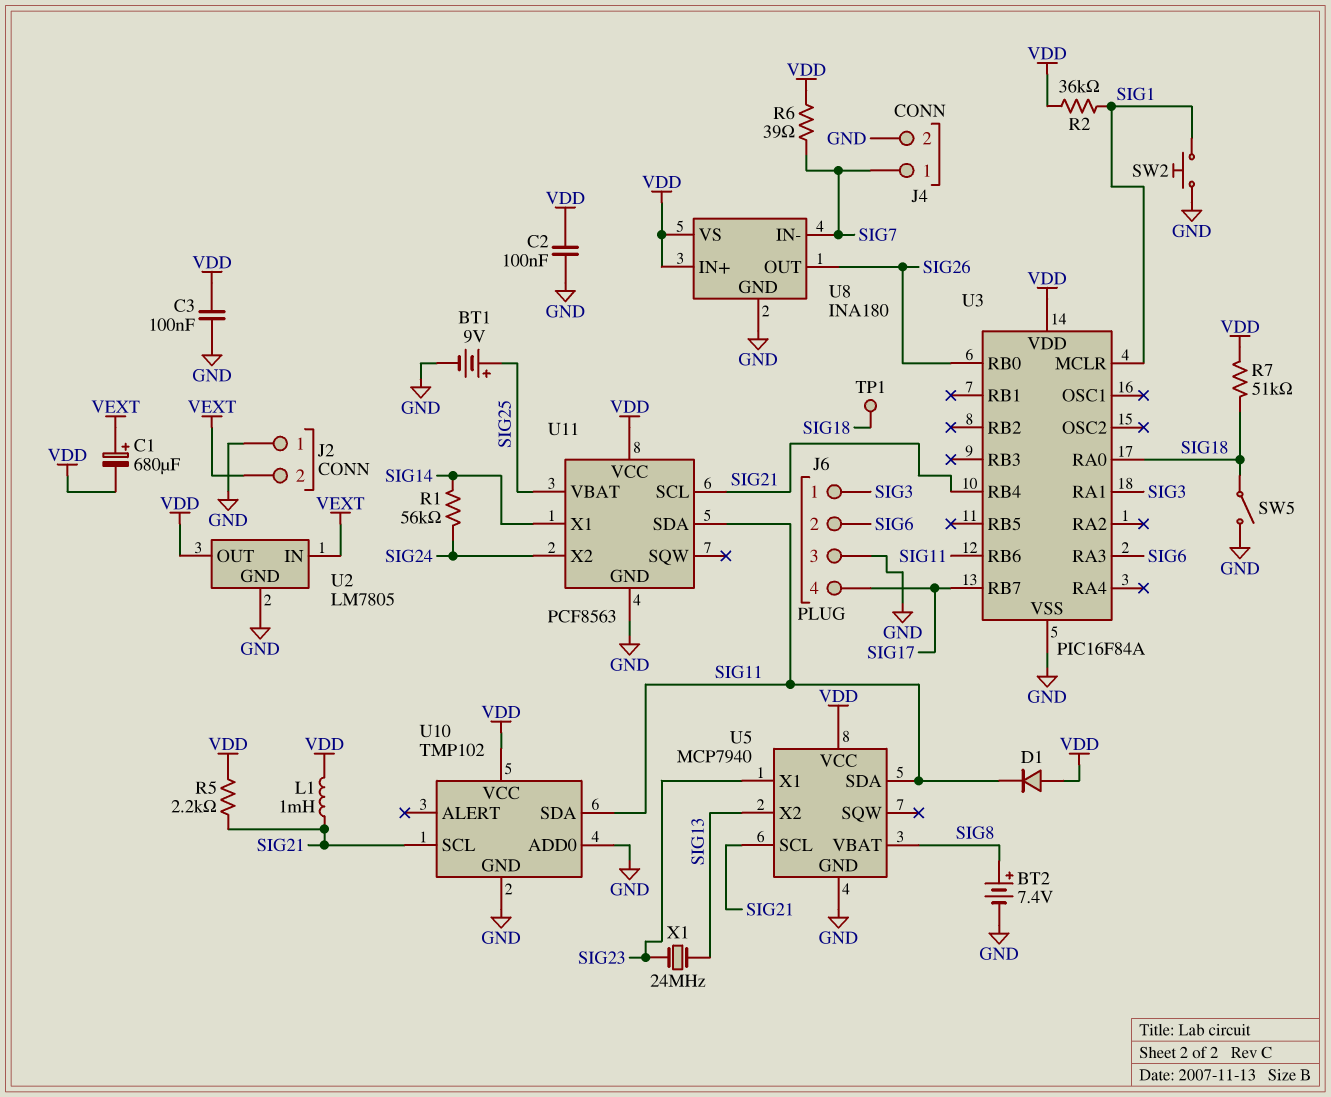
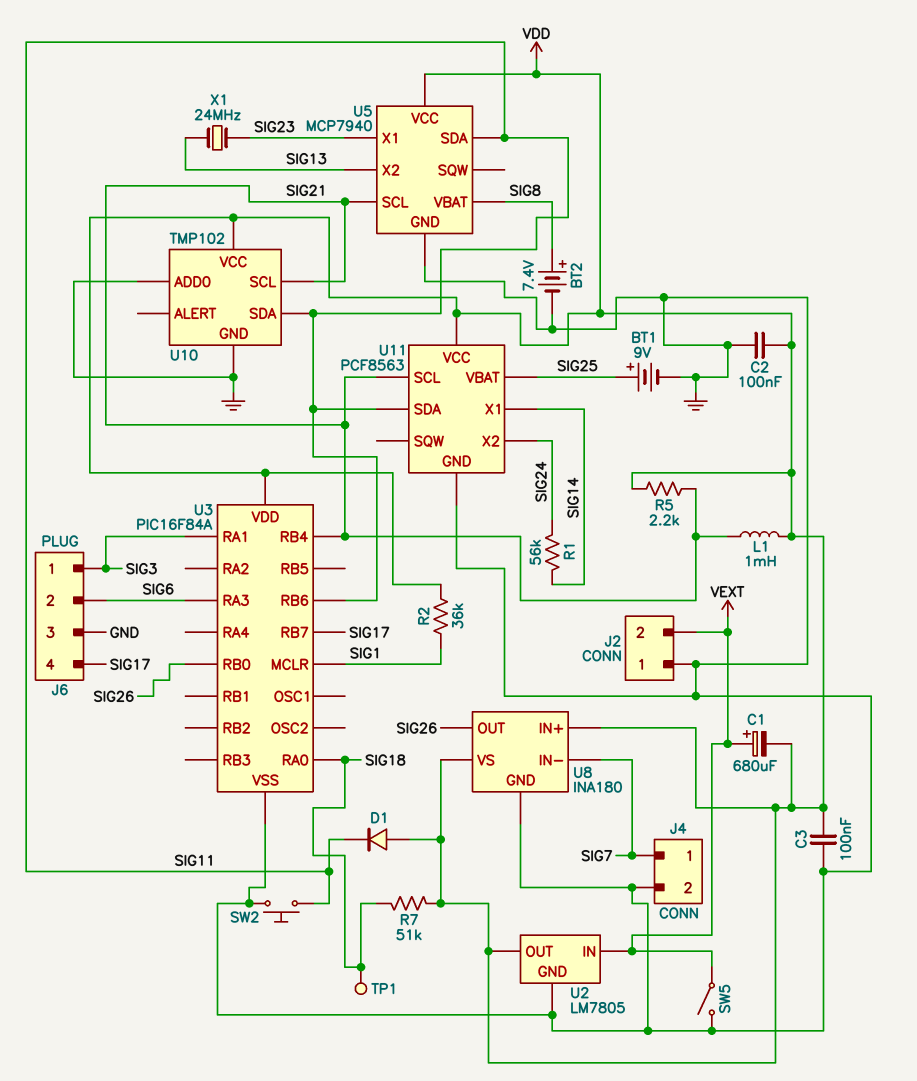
R6: 39 (SIG7, VDD) -> none
SW2: button (GND, SIG1) -> button (GND, SIG11)
SW5: switch (GND, SIG18) -> switch (GND, VEXT)

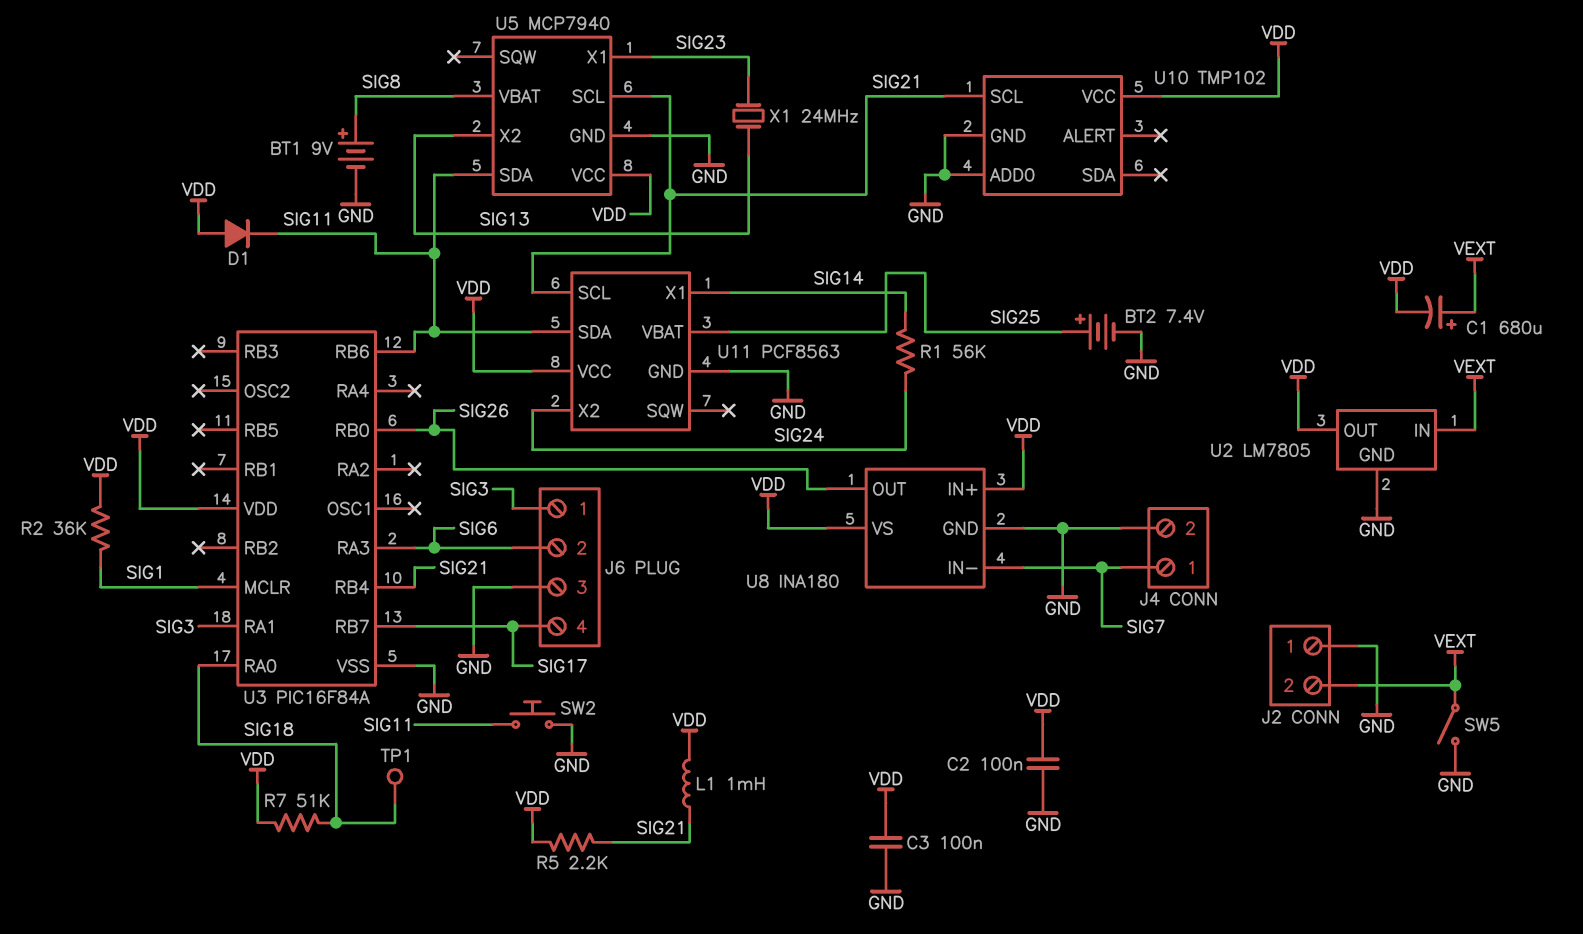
BT1: 9V (plus SIG25, minus GND) -> 9V (plus SIG8, minus GND)
BT2: 7.4V (plus SIG8, minus GND) -> 7.4V (plus SIG25, minus GND)
U10 pin SDA: SIG11 -> none

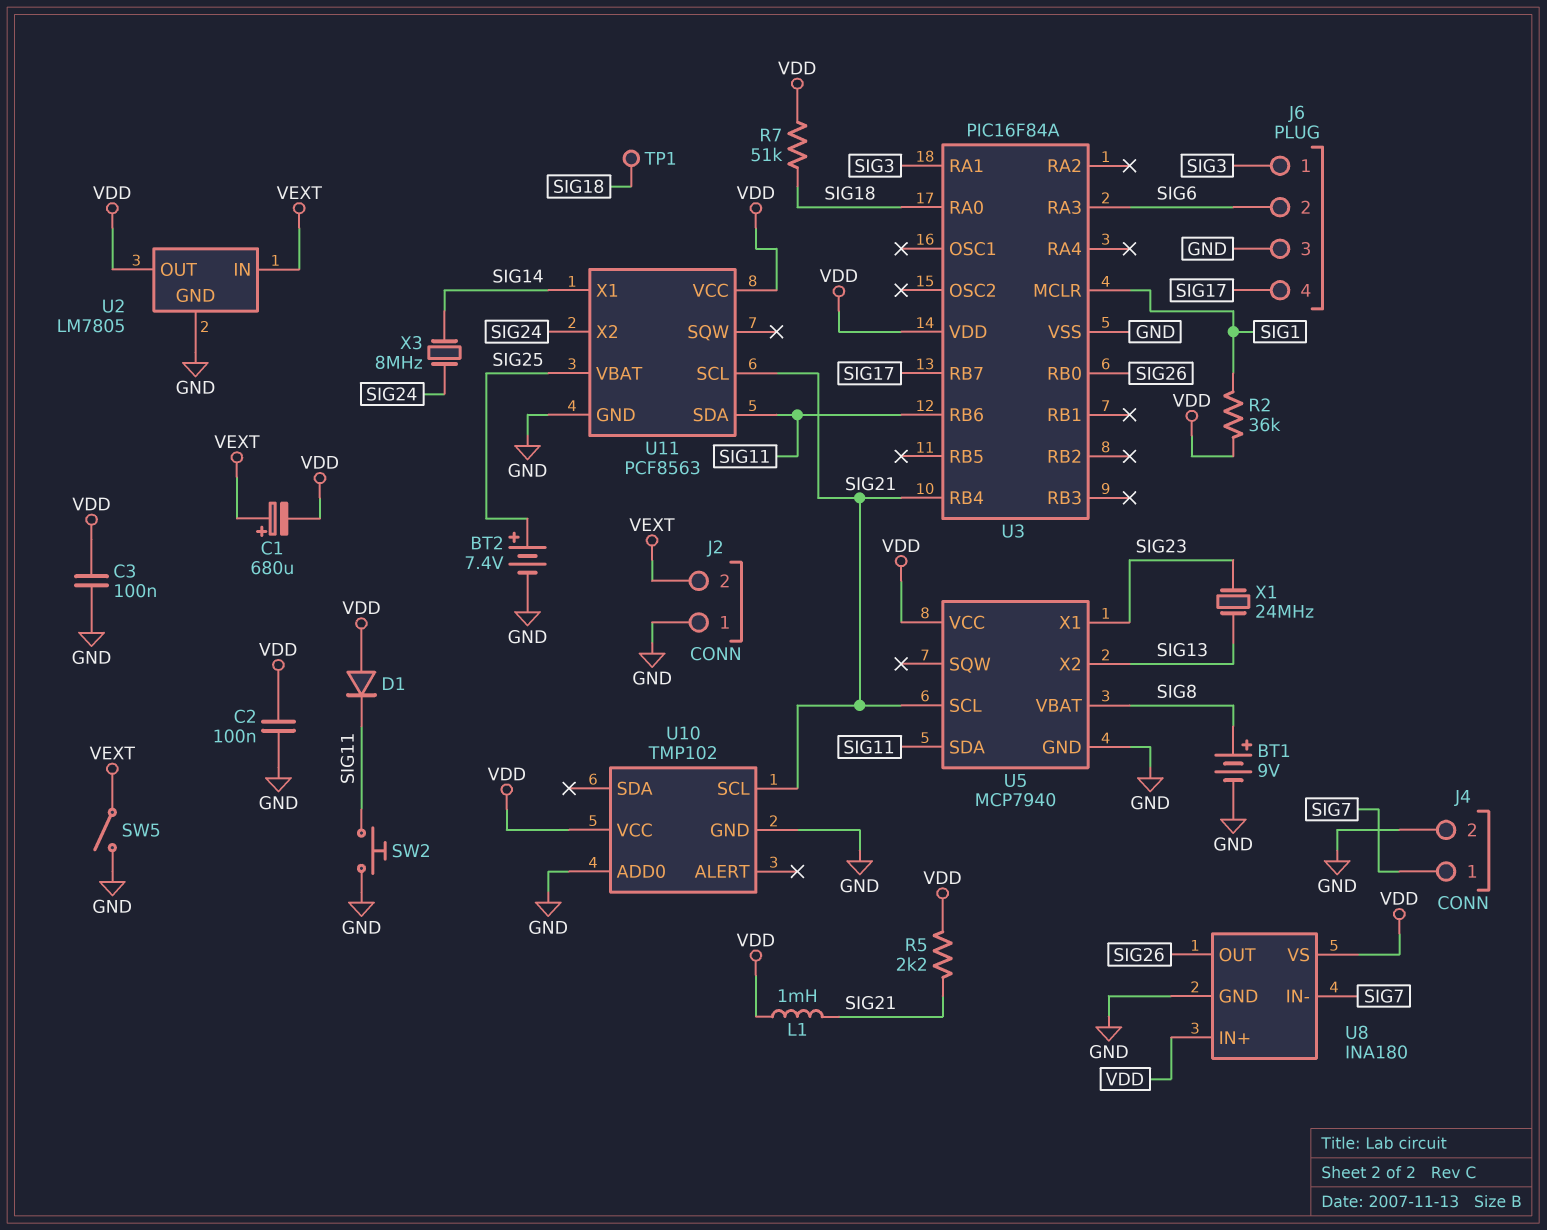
R1: 56k (SIG14, SIG24) -> none
X3: none -> 8MHz (SIG14, SIG24)

